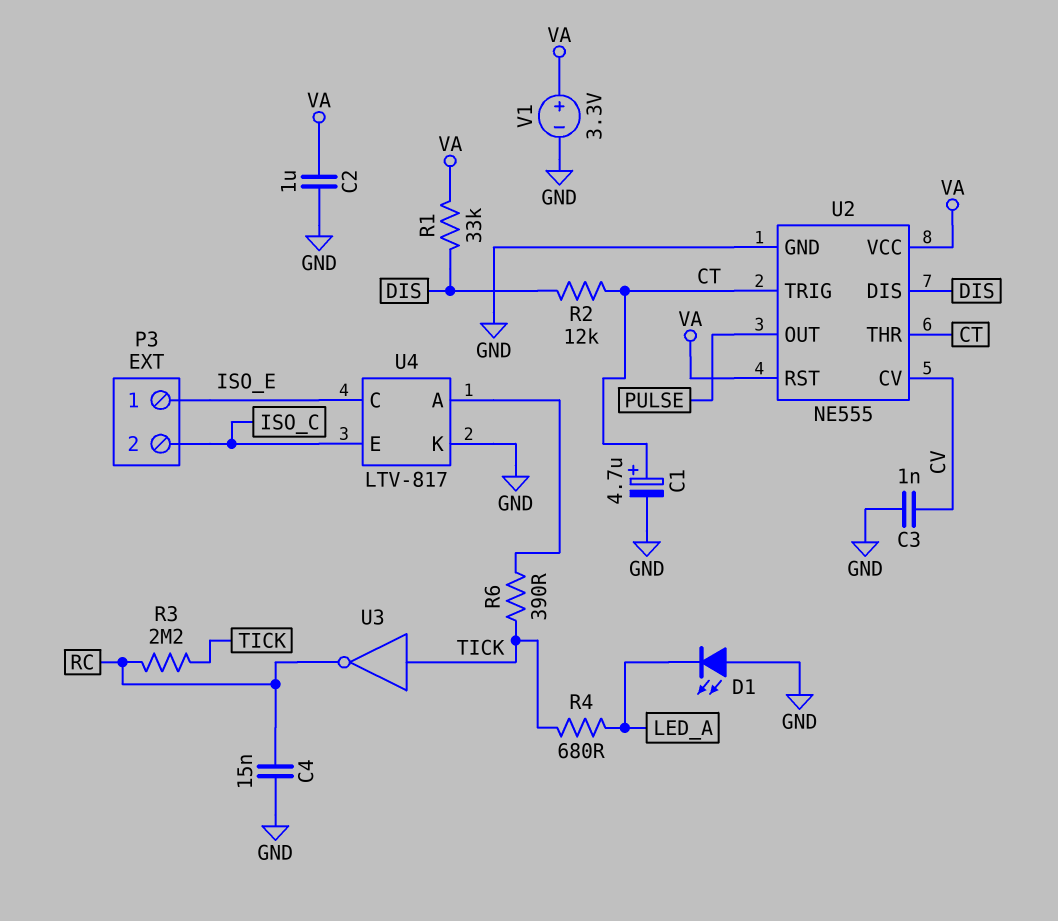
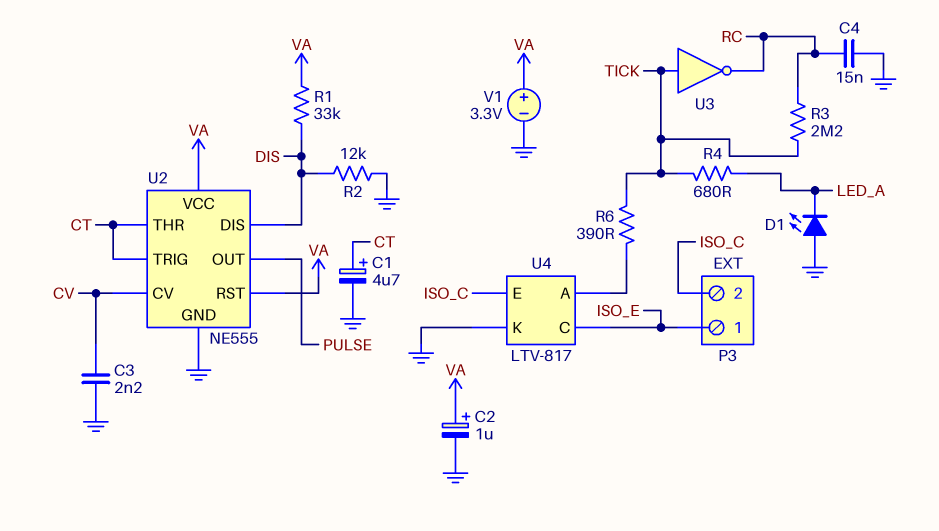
C2: 1uF (GND, VA) -> 1uF (plus VA, minus GND)
C3: 1nF (CV, GND) -> 2.2nF (CV, GND)
R2: 12k (CT, DIS) -> 12k (DIS, GND)

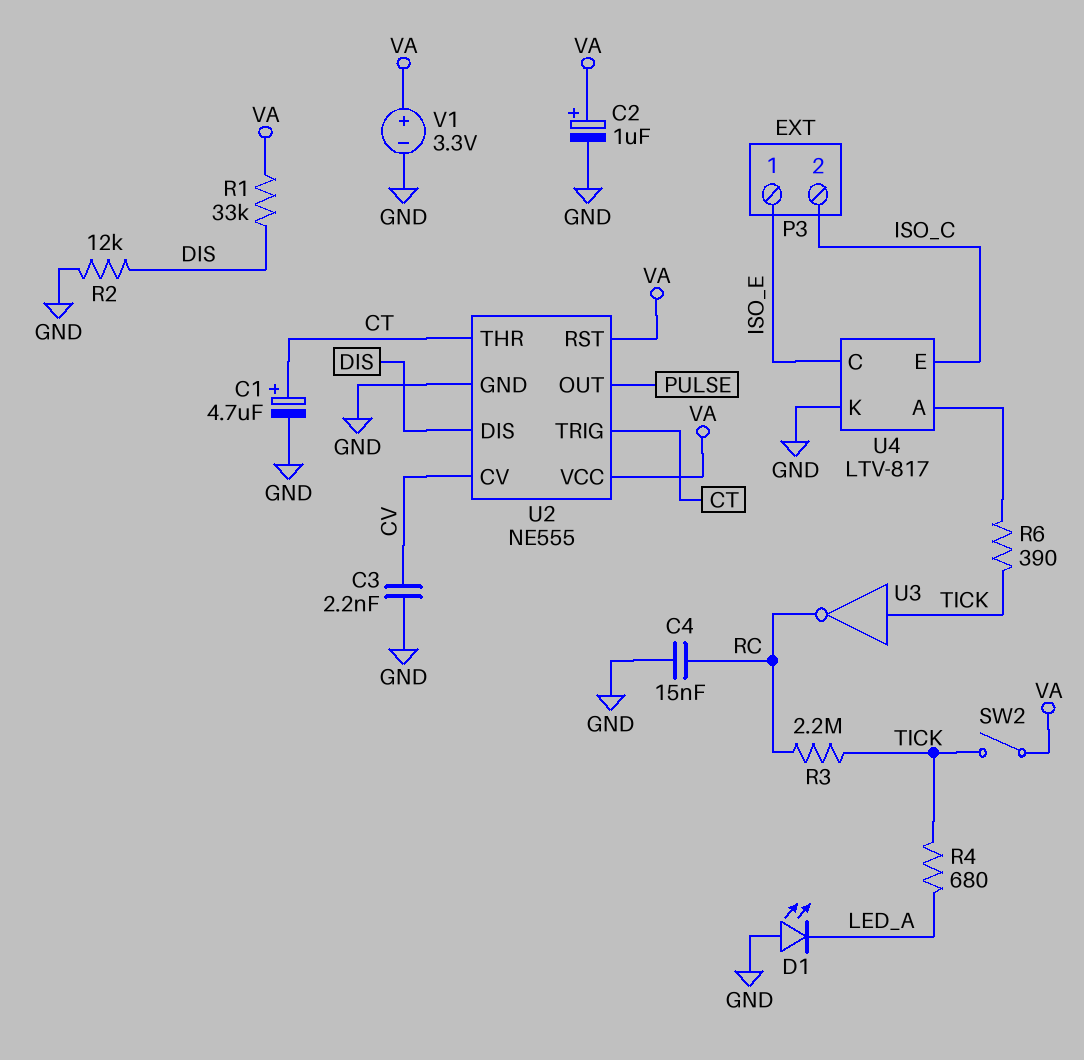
SW2: none -> switch (TICK, VA)

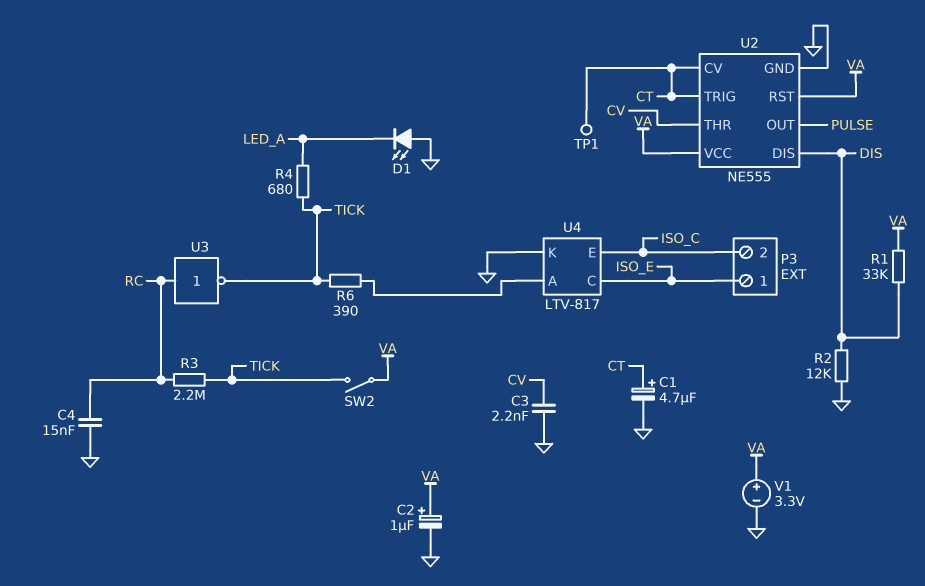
TP1: none -> test point (CT)
U2 pin CV: CV -> CT
U2 pin THR: CT -> CV
U3: NOT (in TICK, out RC) -> NOT (in RC, out TICK)

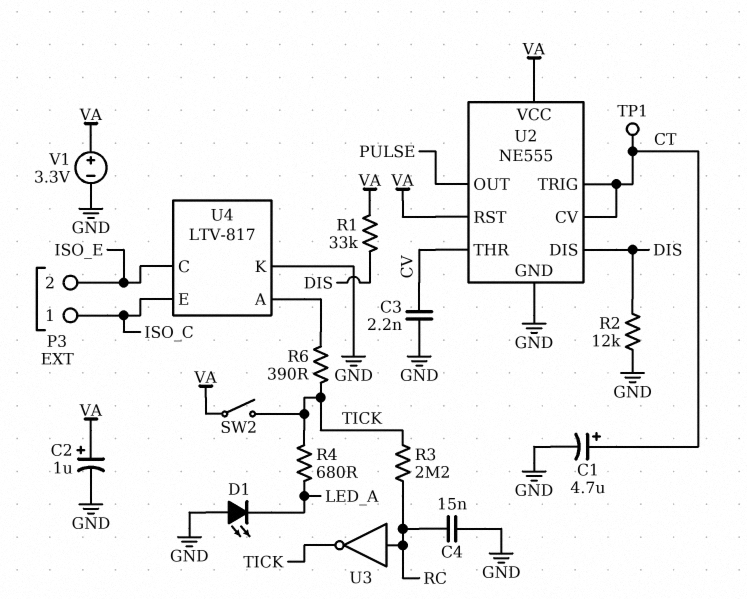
P3 pin 1: ISO_E -> ISO_C
P3 pin 2: ISO_C -> ISO_E

